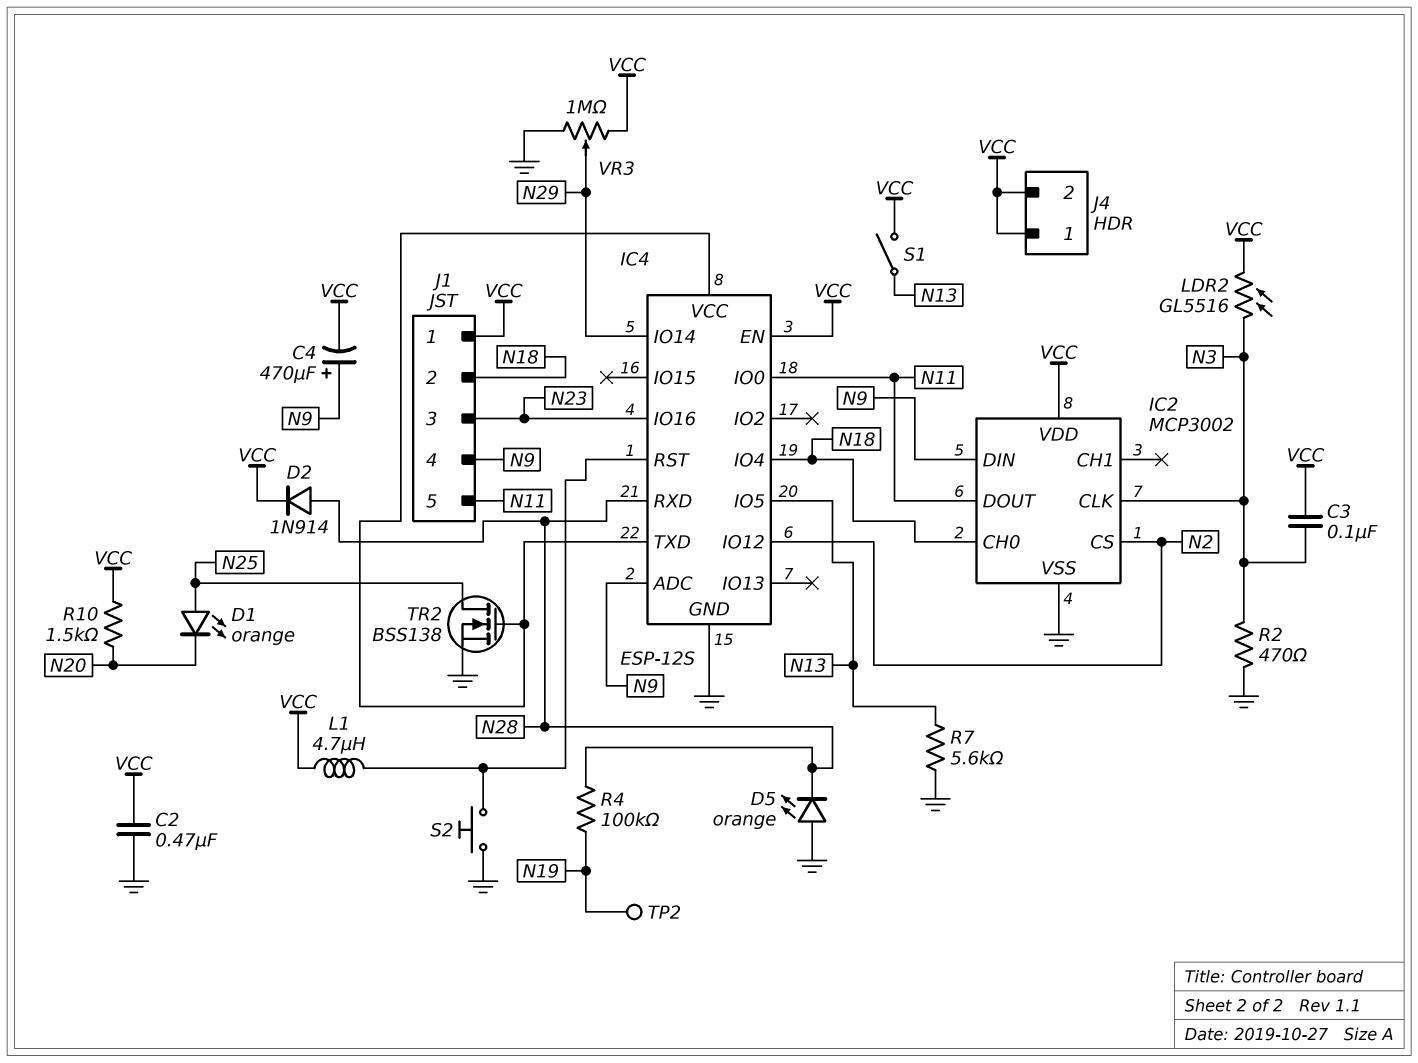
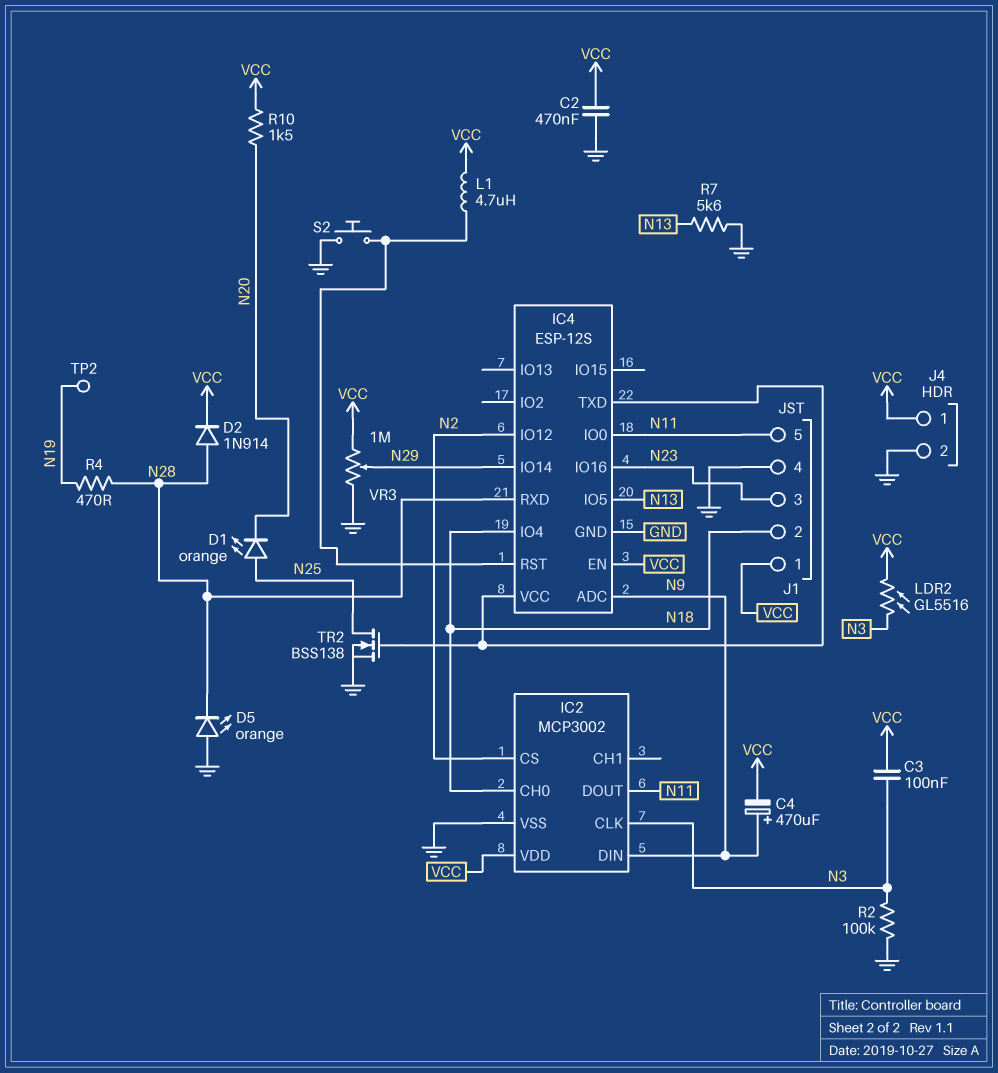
J1 pin 4: N9 -> GND
J4 pin 2: VCC -> GND
R2: 470 (GND, N3) -> 100k (GND, N3)
R4: 100k (N19, N28) -> 470 (N19, N28)
S1: switch (N13, VCC) -> none

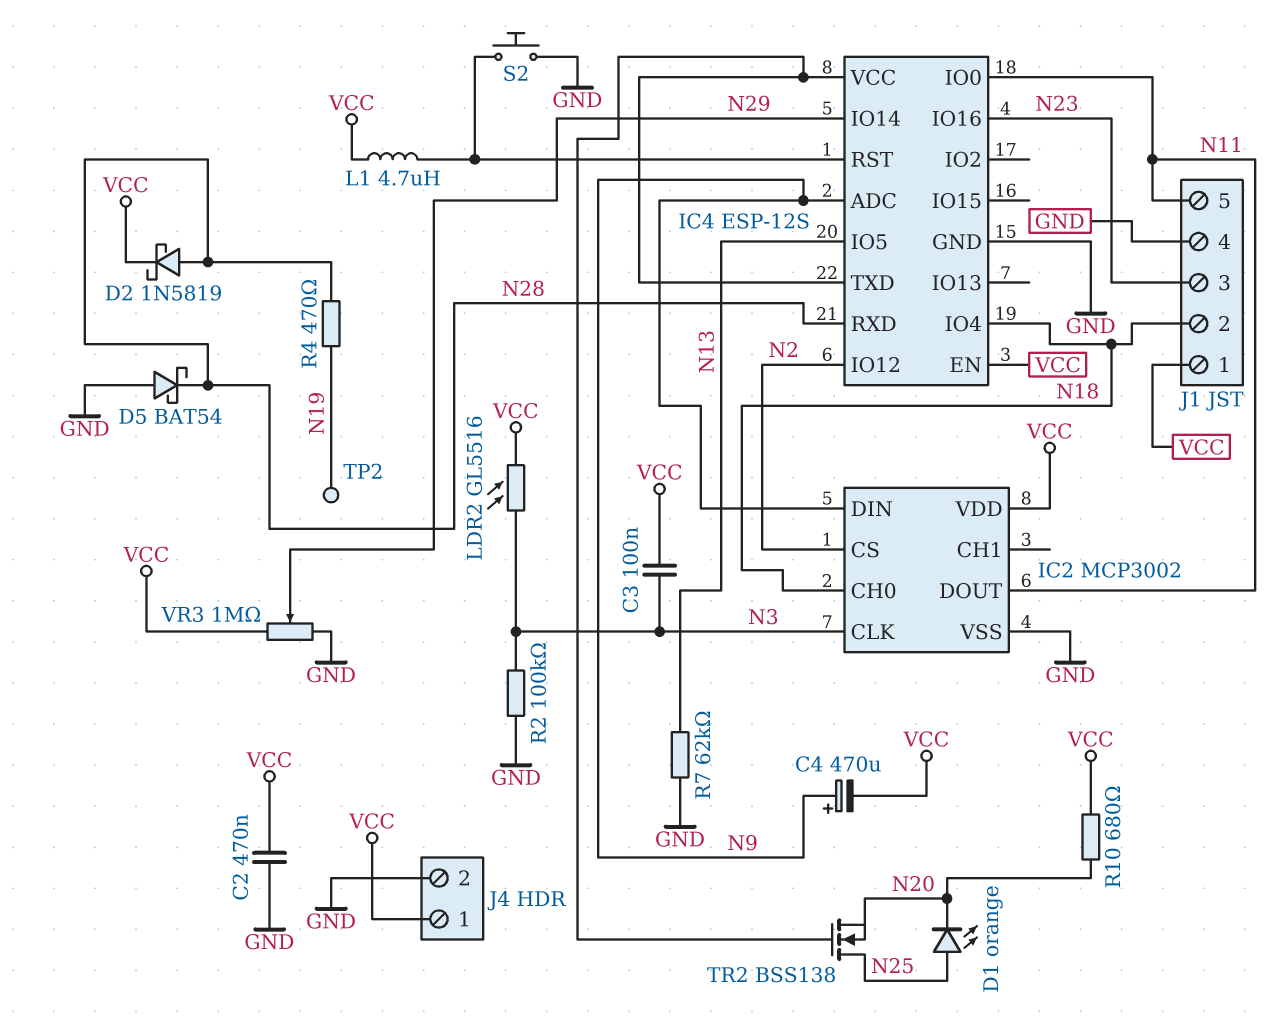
D2: diode 1N914 (A N28, K VCC) -> schottky 1N5819 (A N28, K VCC)
D5: LED orange (A GND, K N28) -> schottky BAT54 (A GND, K N28)
R7: 5.6k (GND, N13) -> 62k (GND, N13)
R10: 1.5k (N20, VCC) -> 680 (N20, VCC)
TR2: NMOS BSS138 (G IC4/TXD, D N25, S GND) -> NMOS BSS138 (G IC4/TXD, D N25, S N20)

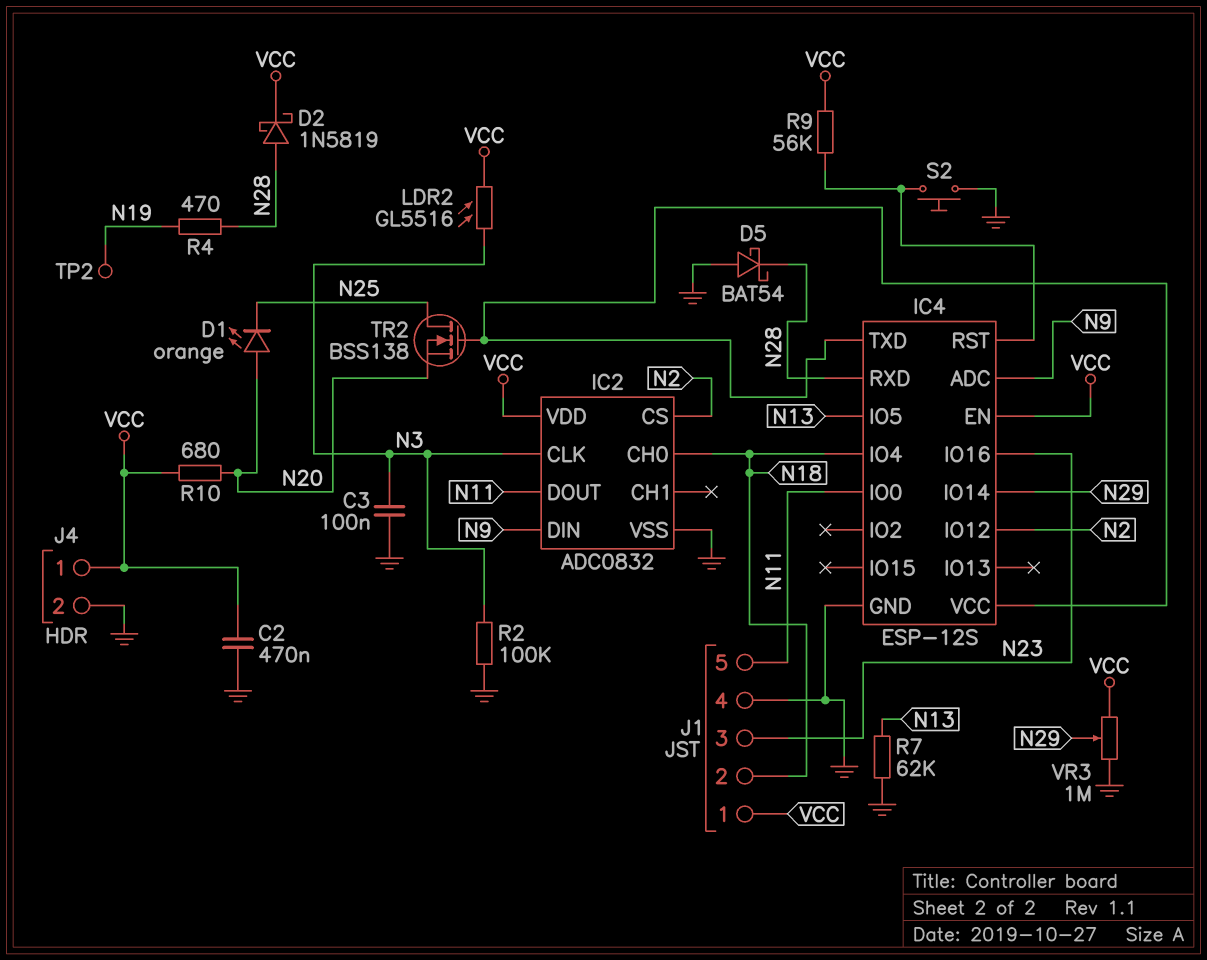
C3: 100nF (N3, VCC) -> 100nF (GND, N3)
C4: 470uF (plus N9, minus VCC) -> none
D1: LED orange (A N25, K N20) -> LED orange (A N20, K N25)
IC2: MCP3002 -> ADC0832
L1: 4.7uH (IC4/RST, VCC) -> none
R9: none -> 56k (IC4/RST, VCC)

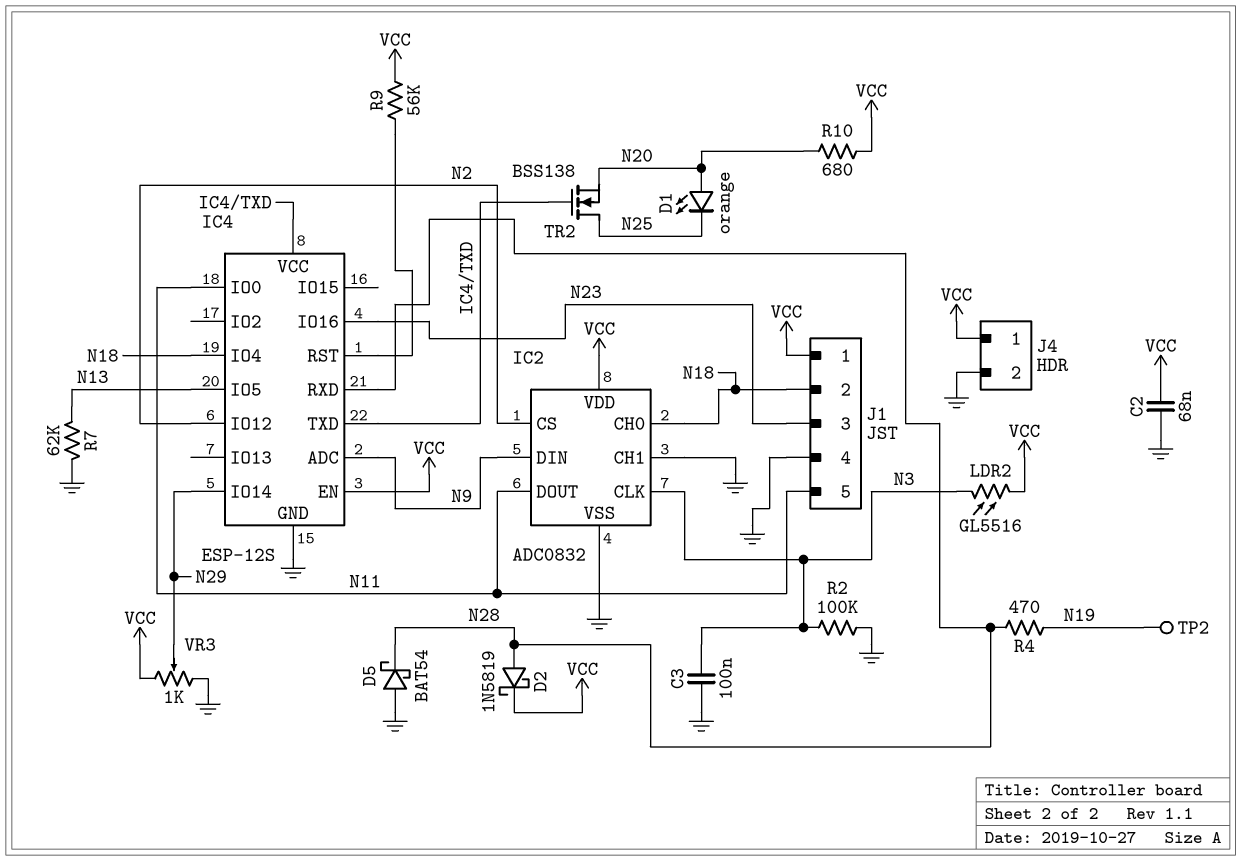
C2: 470nF (GND, VCC) -> 68nF (GND, VCC)
IC2 pin CH1: none -> GND
S2: button (GND, IC4/RST) -> none
VR3: 1M (GND, VCC, wiper N29) -> 1k (GND, VCC, wiper N29)

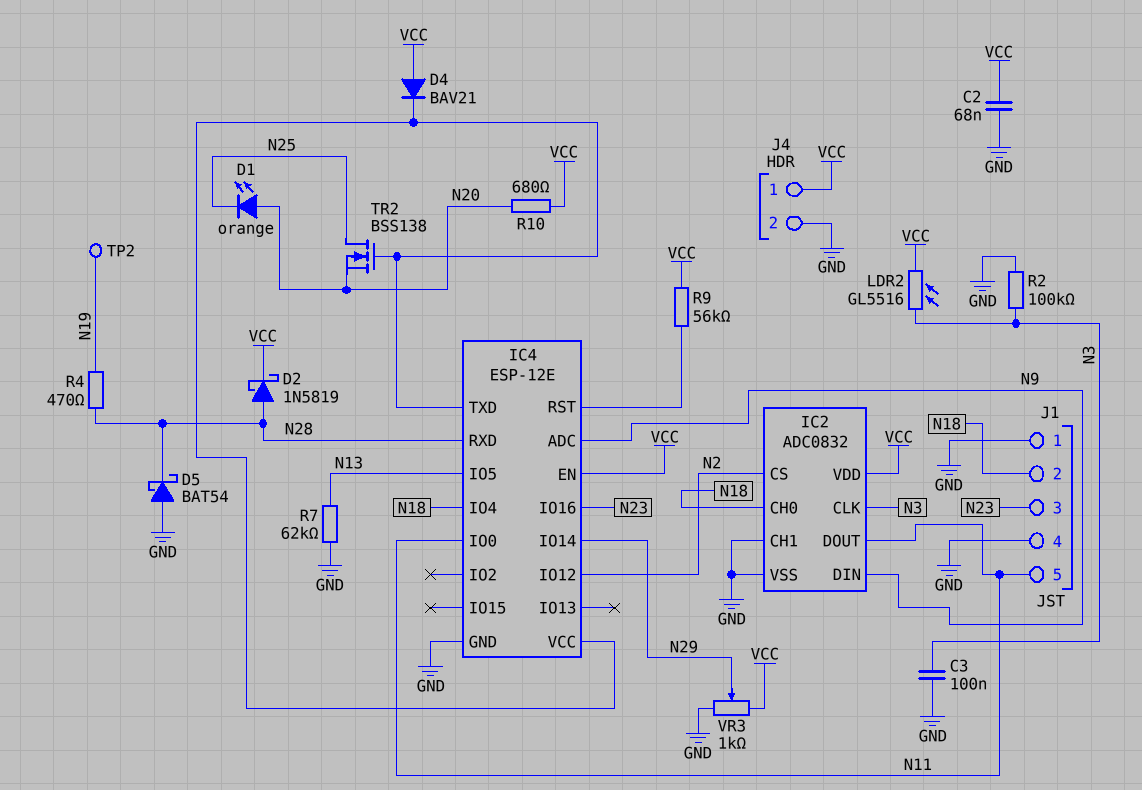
D4: none -> diode BAV21 (A VCC, K IC4/TXD)
IC4: ESP-12S -> ESP-12E
J1 pin 1: VCC -> GND

